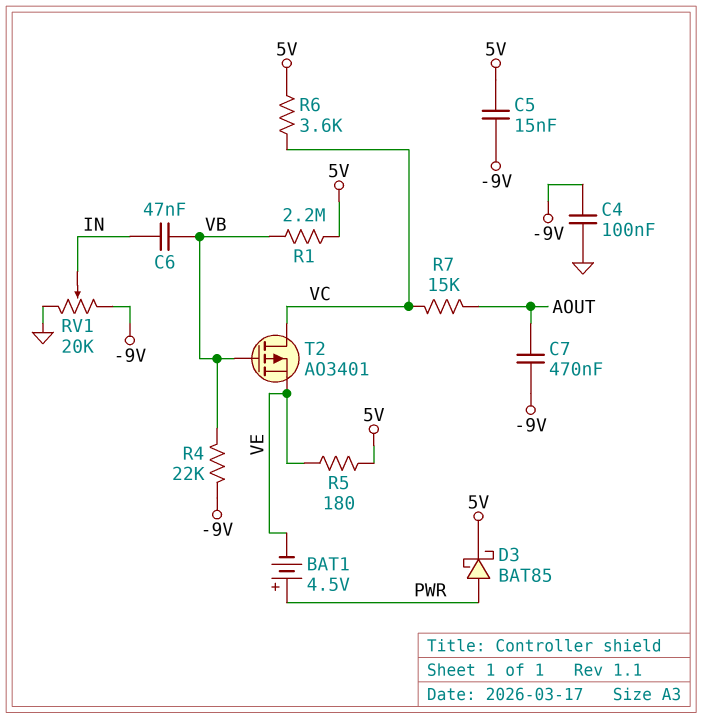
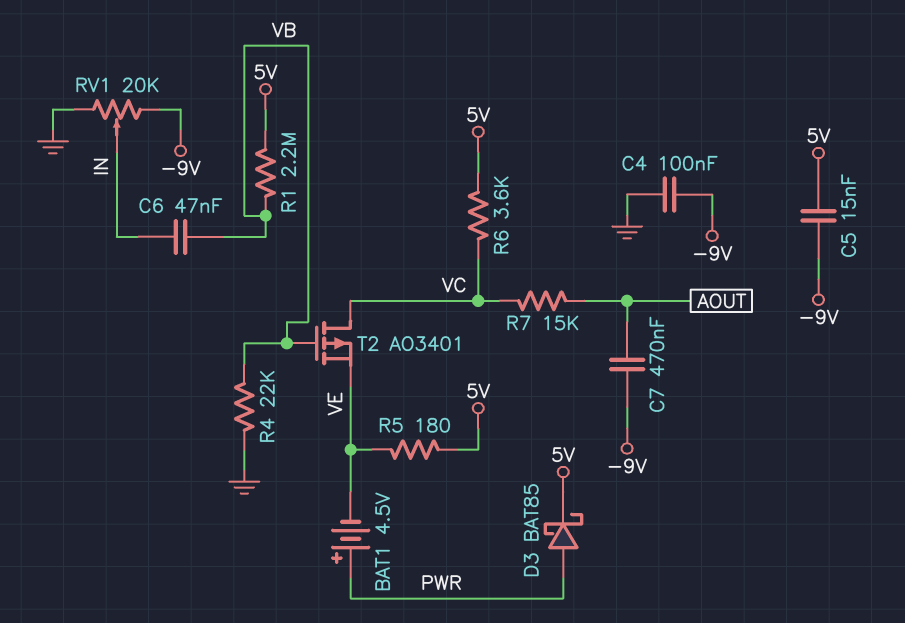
R4: 22k (-9V, VB) -> 22k (GND, VB)

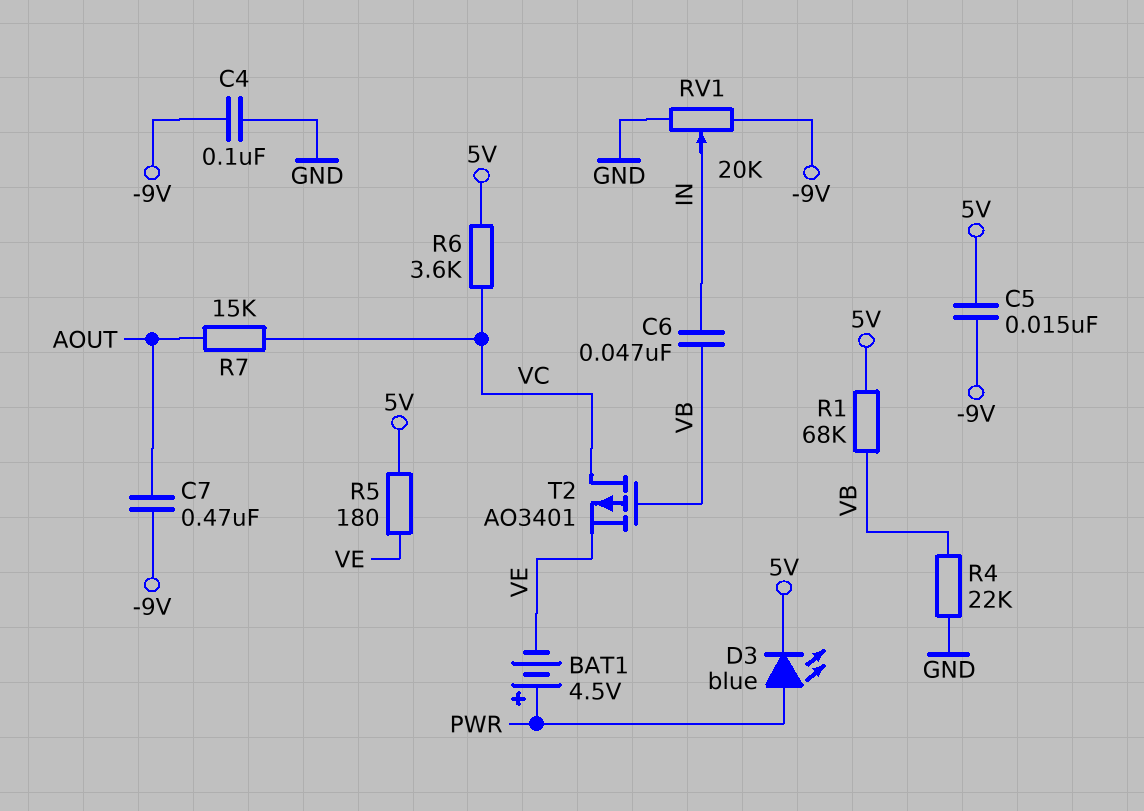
D3: schottky BAT85 (A PWR, K 5V) -> LED blue (A PWR, K 5V)
R1: 2.2M (5V, VB) -> 68k (5V, VB)

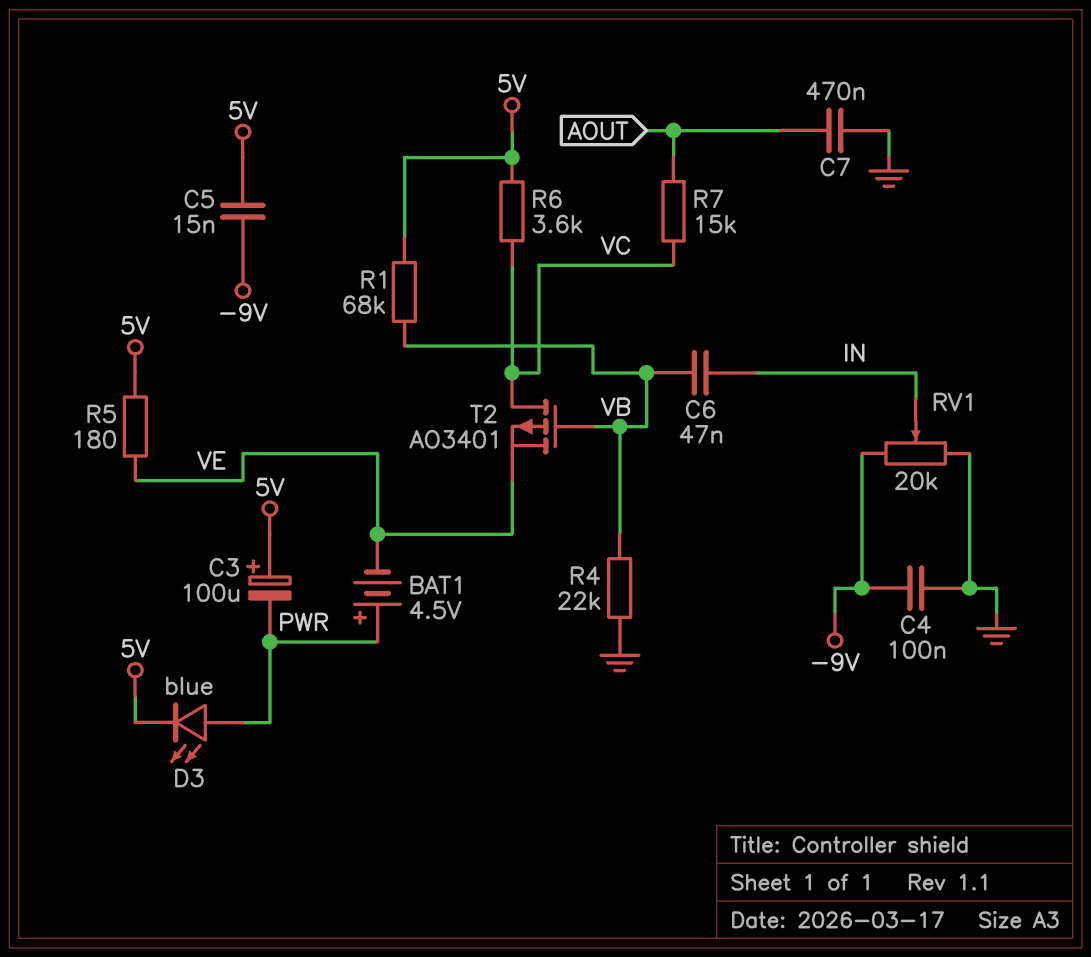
C3: none -> 100uF (plus 5V, minus PWR)
C7: 470nF (-9V, AOUT) -> 470nF (AOUT, GND)

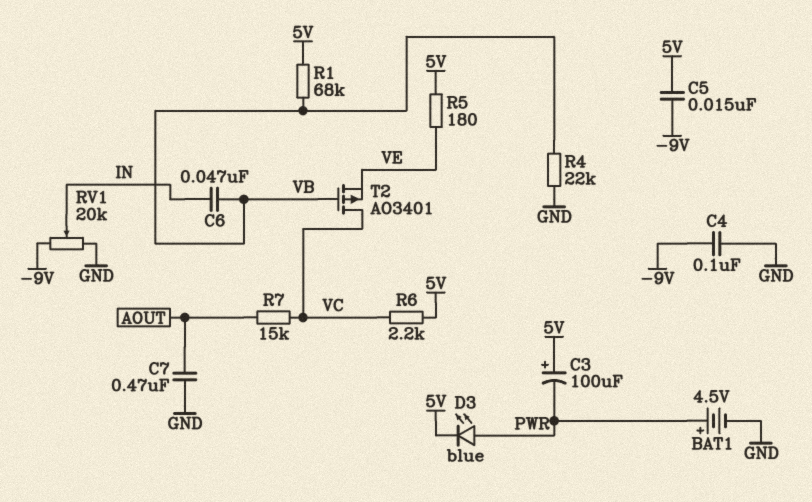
BAT1: 4.5V (plus PWR, minus VE) -> 4.5V (plus PWR, minus GND)
R6: 3.6k (5V, VC) -> 2.2k (5V, VC)

